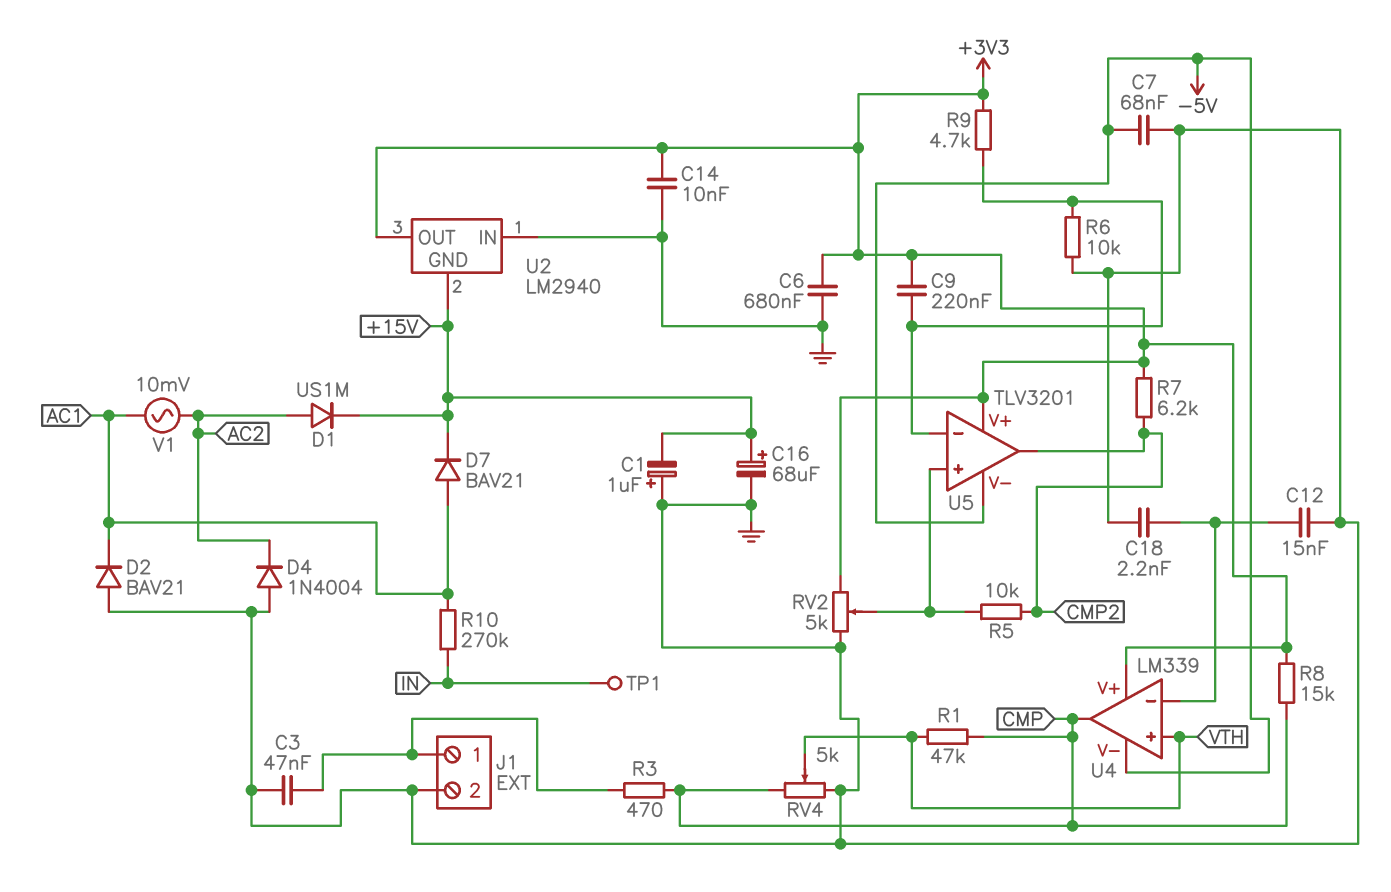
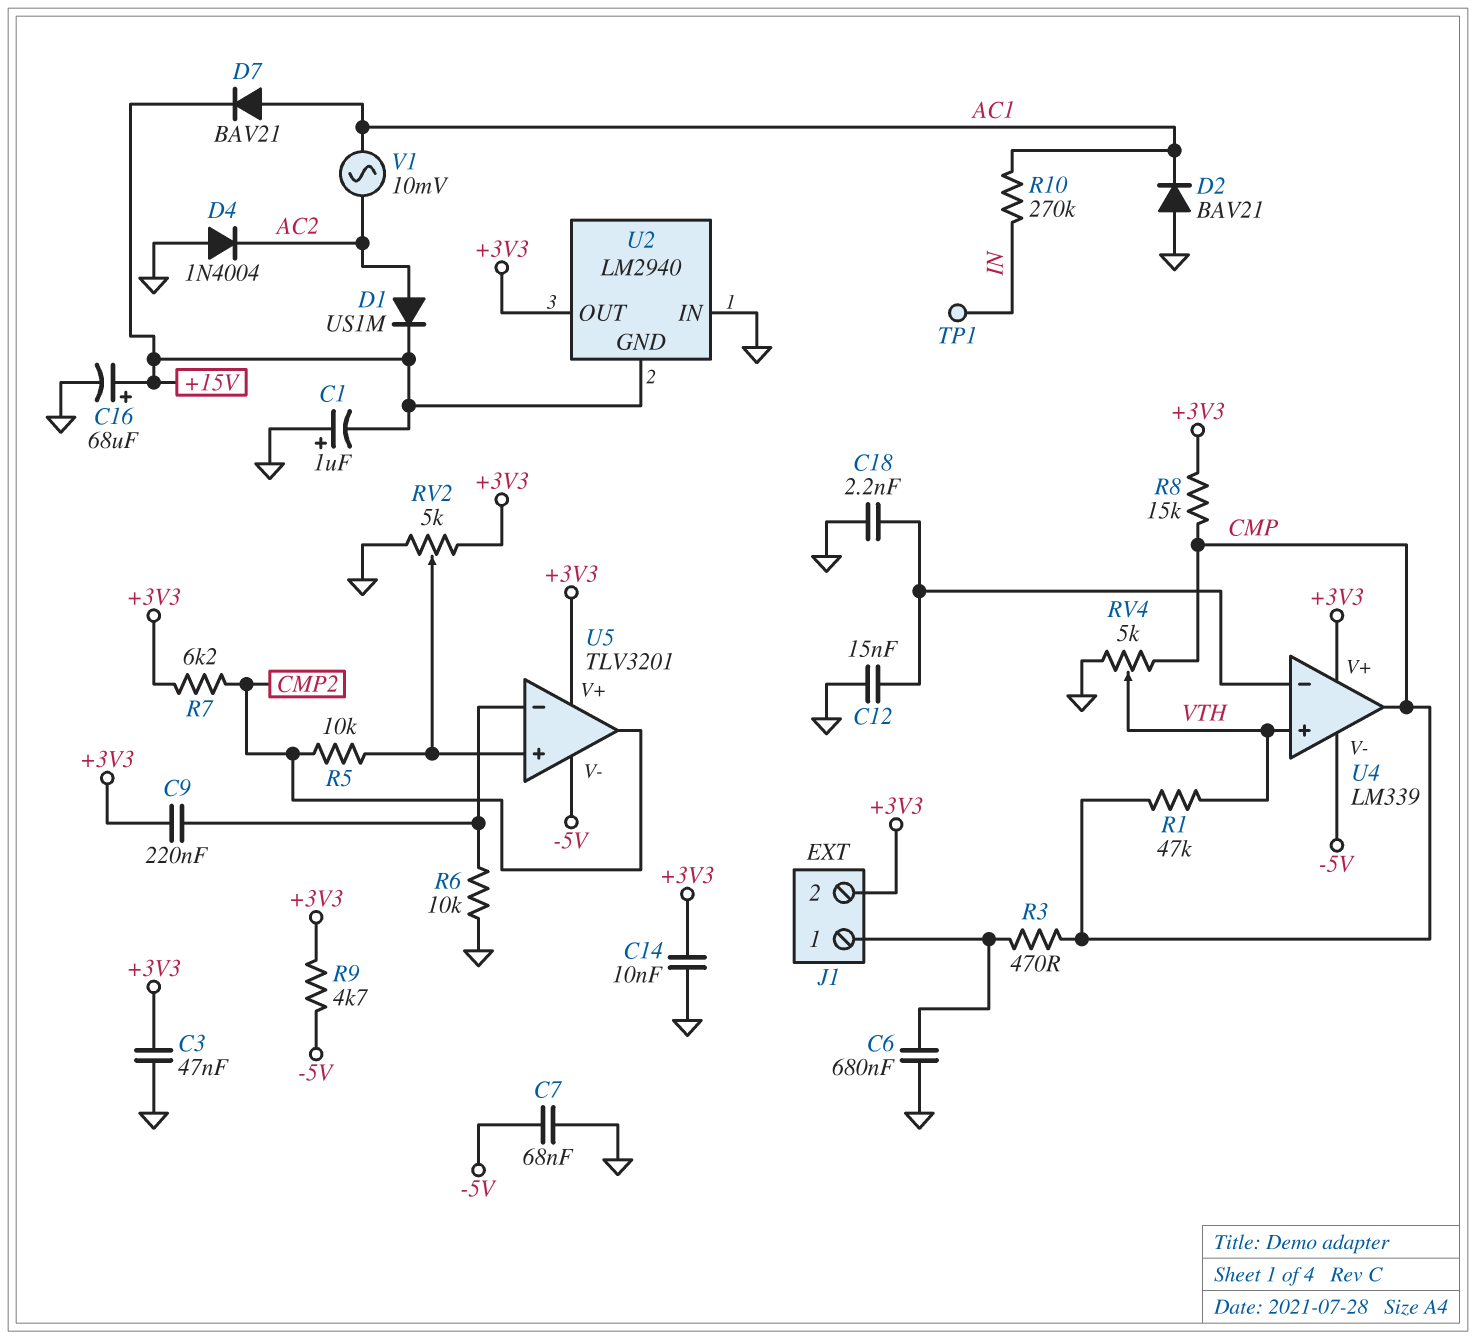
C3: 47nF (GND, J1/1) -> 47nF (+3V3, GND)
C6: 680nF (+3V3, GND) -> 680nF (GND, J1/1)
J1 pin 2: GND -> +3V3
R9: 4.7k (+3V3, U5/in-) -> 4.7k (+3V3, -5V)

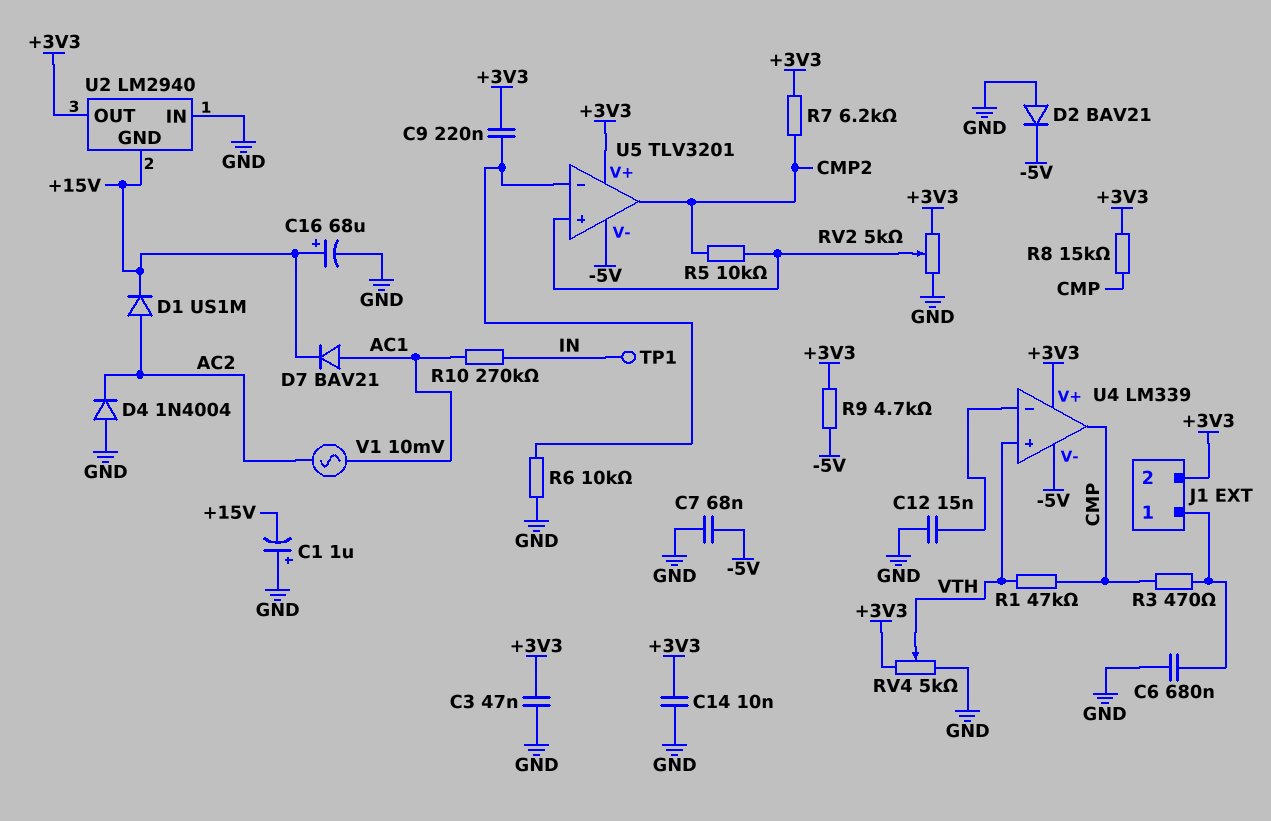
C18: 2.2nF (GND, U4/in-) -> none
D2: diode BAV21 (A GND, K AC1) -> diode BAV21 (A GND, K -5V)
RV4: 5k (CMP, GND, wiper VTH) -> 5k (+3V3, GND, wiper VTH)

